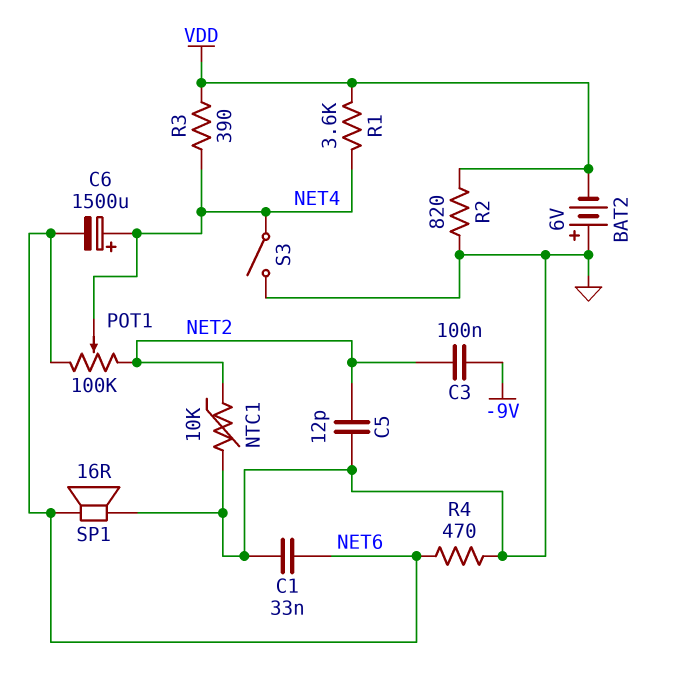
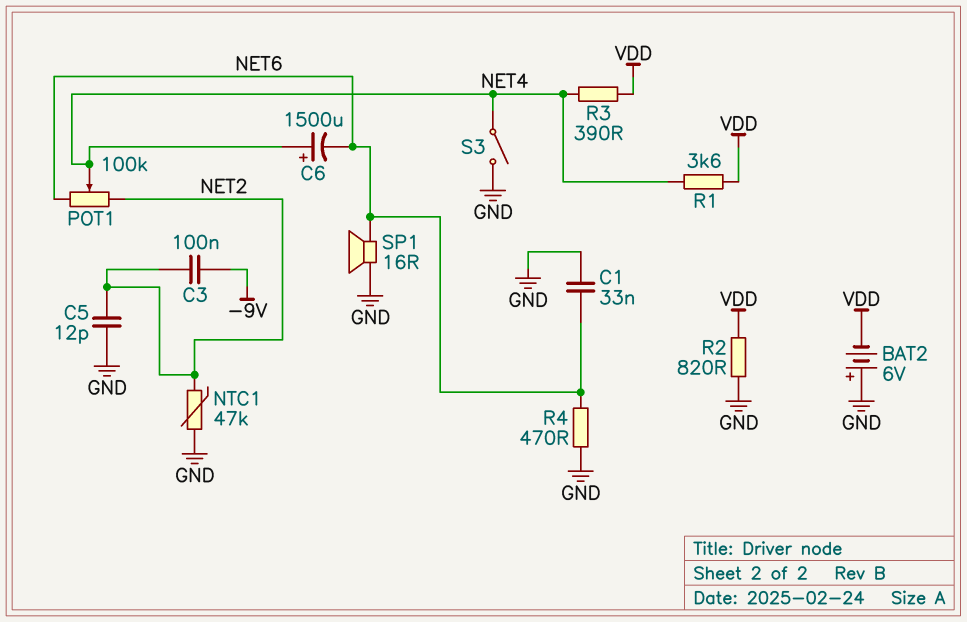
NTC1: 10k (GND, NET2) -> 47k (GND, NET2)

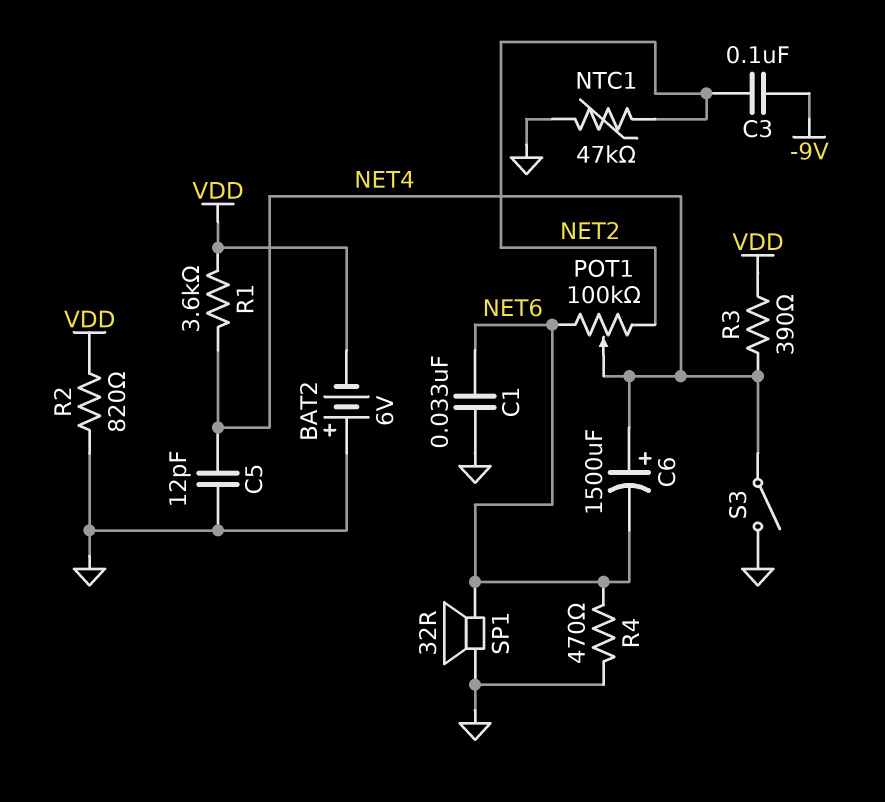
C5: 12pF (GND, NET2) -> 12pF (GND, NET4)
SP1: speaker 16R (GND, NET6) -> speaker 32R (GND, NET6)

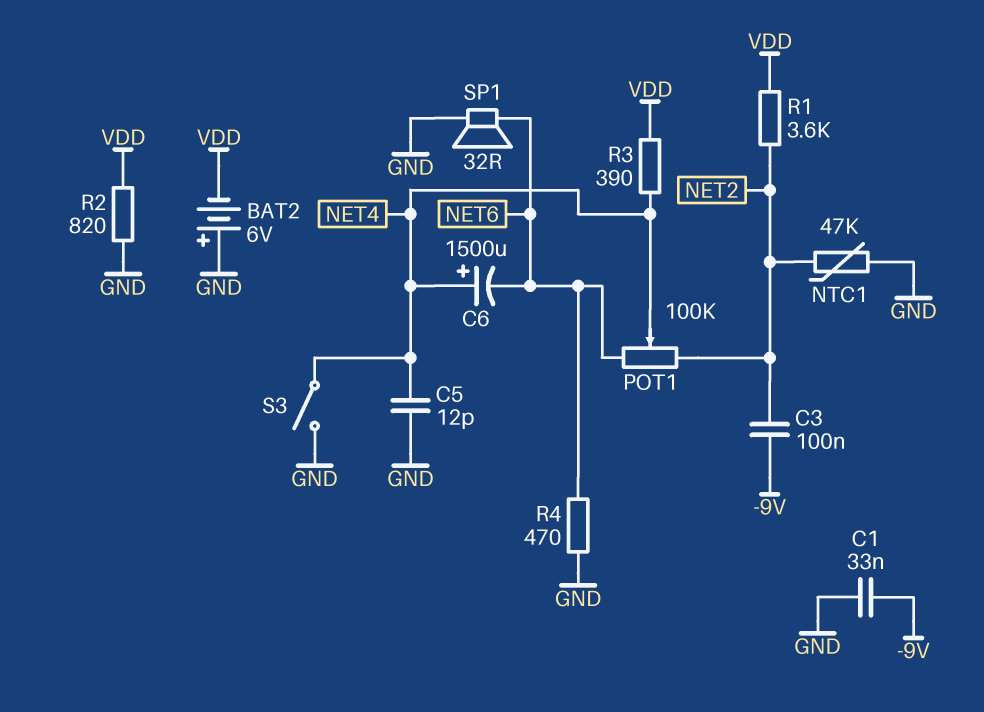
C1: 33nF (GND, NET6) -> 33nF (-9V, GND)
R1: 3.6k (NET4, VDD) -> 3.6k (NET2, VDD)

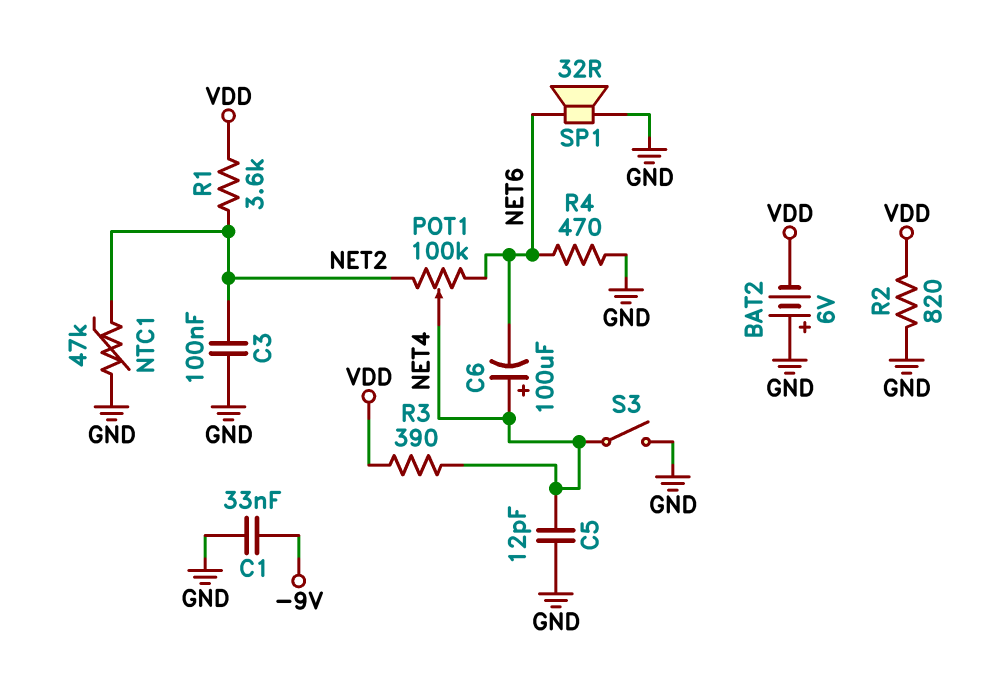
C3: 100nF (-9V, NET2) -> 100nF (GND, NET2)
C6: 1500uF (plus NET4, minus NET6) -> 100uF (plus NET4, minus NET6)

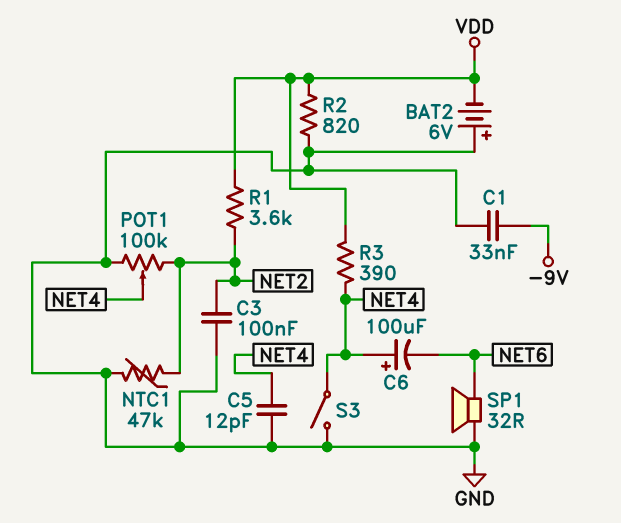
POT1: 100k (NET2, NET6, wiper NET4) -> 100k (GND, NET2, wiper NET4)
R4: 470 (GND, NET6) -> none

